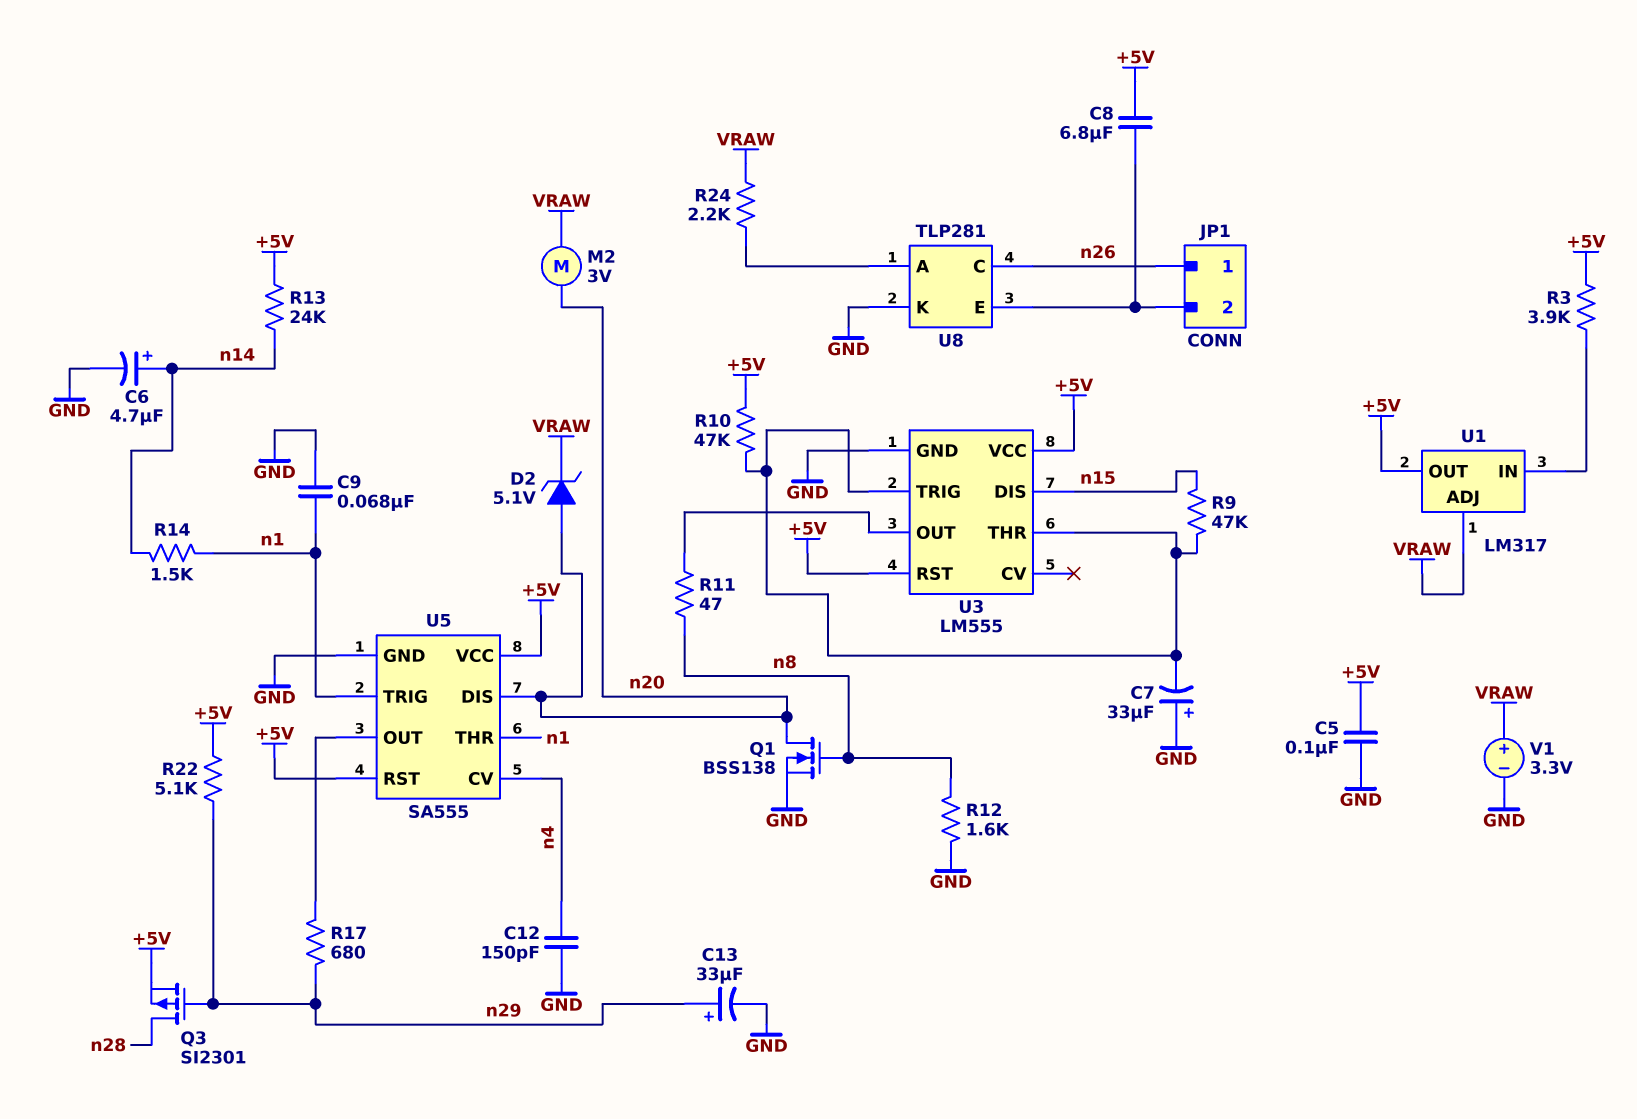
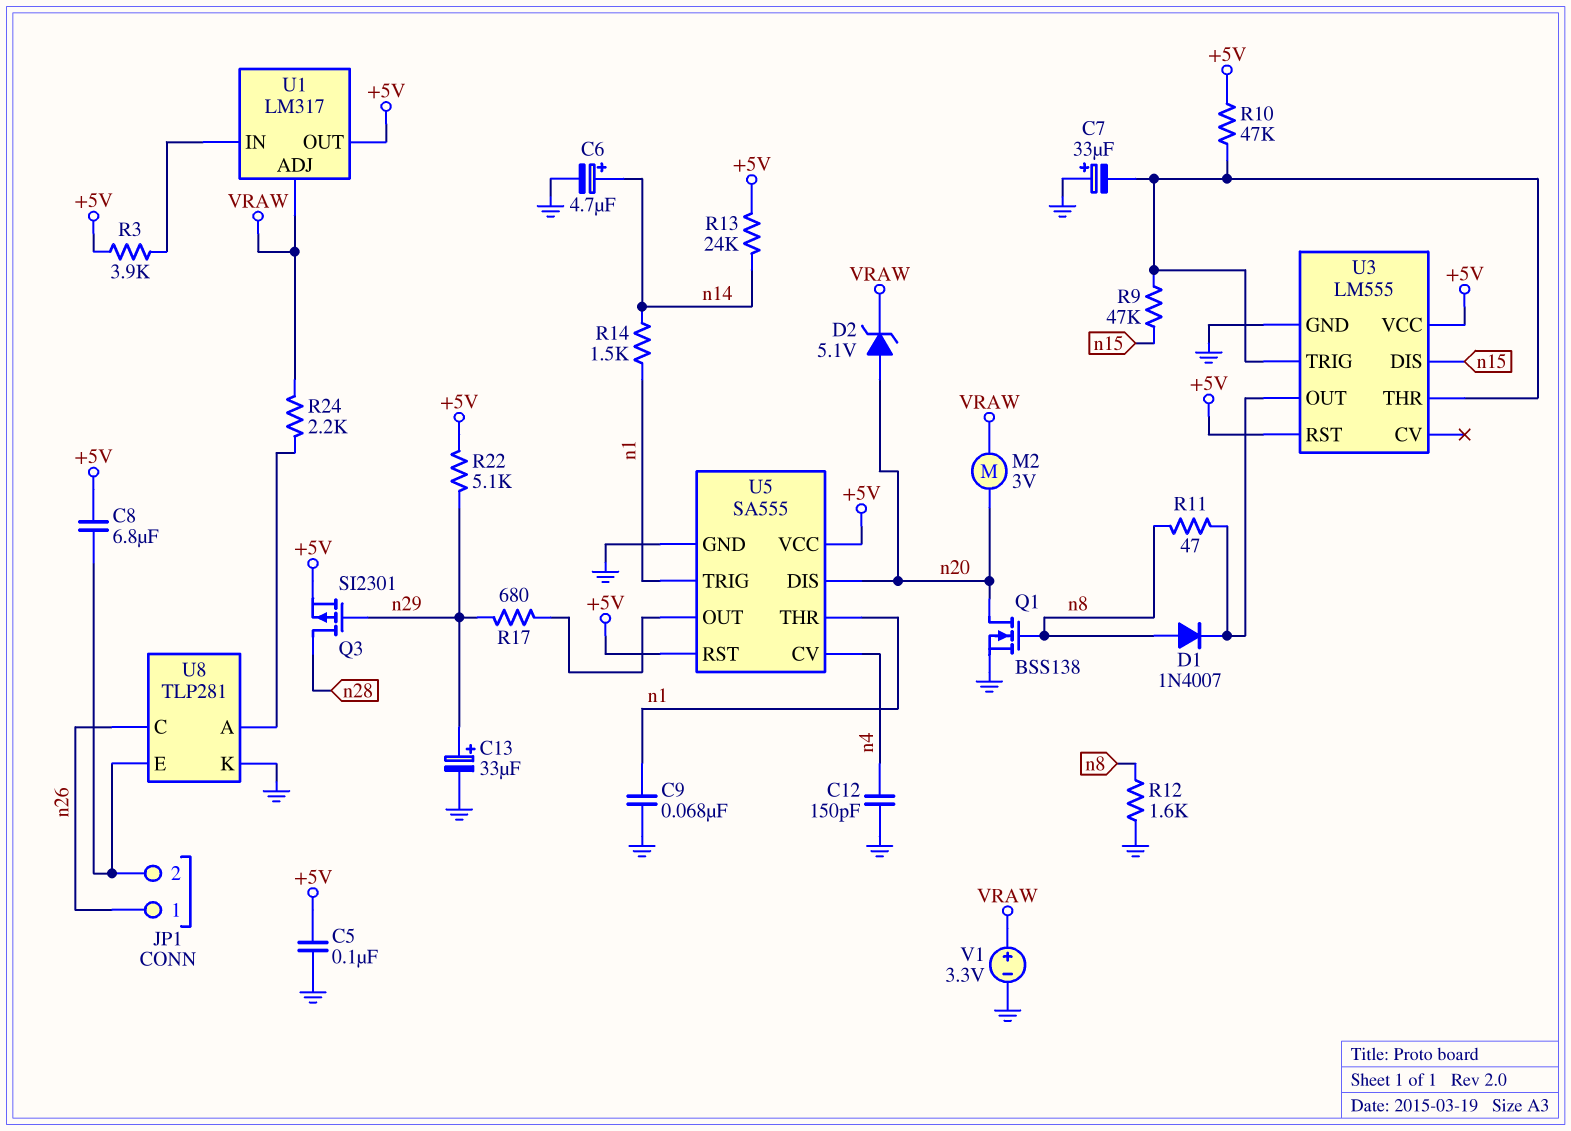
D1: none -> diode 1N4007 (A n8, K U3/OUT)

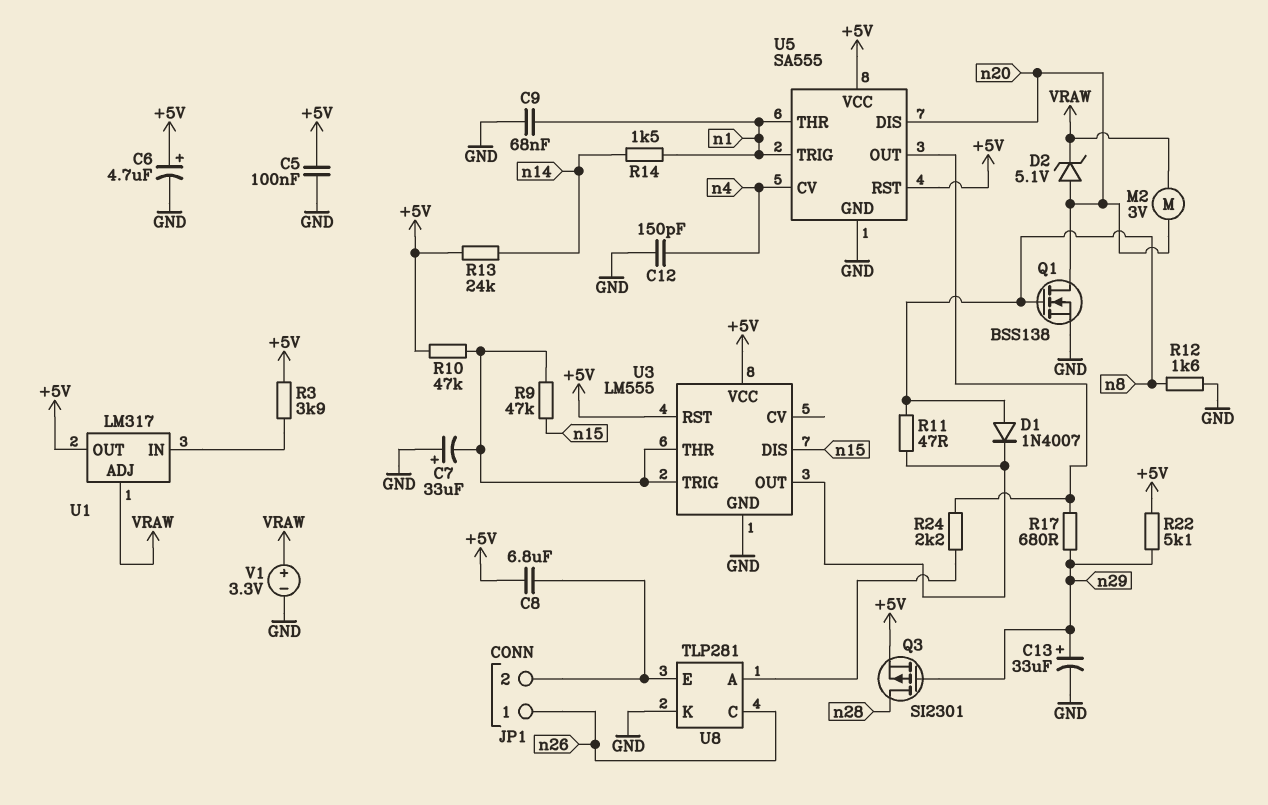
C6: 4.7uF (plus n14, minus GND) -> 4.7uF (plus +5V, minus GND)
R24: 2.2k (U8/A, VRAW) -> 2.2k (U5/OUT, U8/A)

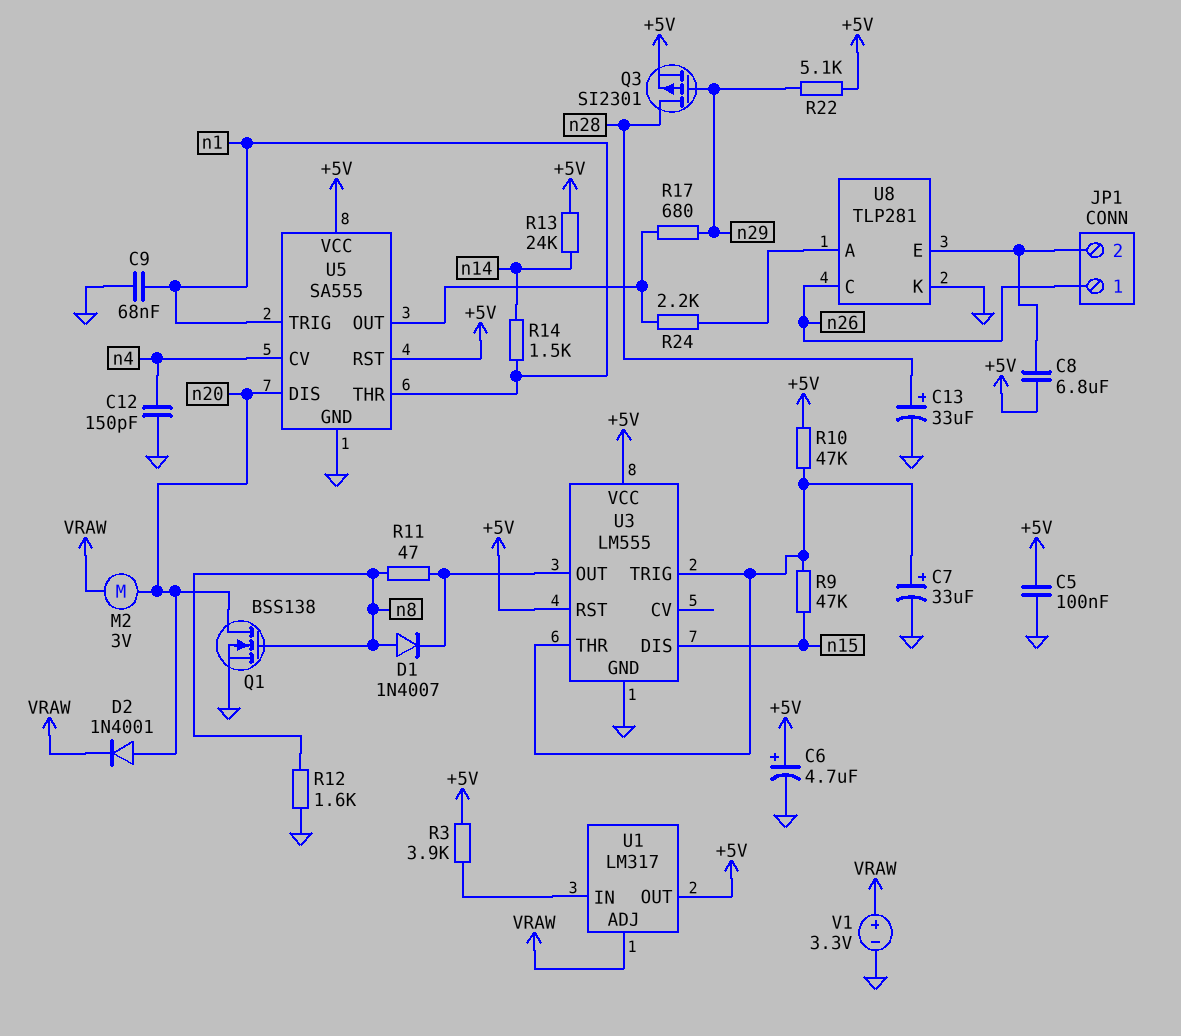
C7: 33uF (plus GND, minus U3/THR) -> 33uF (plus U3/THR, minus GND)
C13: 33uF (plus n29, minus GND) -> 33uF (plus n28, minus GND)
D2: zener 5.1V (A n20, K VRAW) -> diode 1N4001 (A n20, K VRAW)

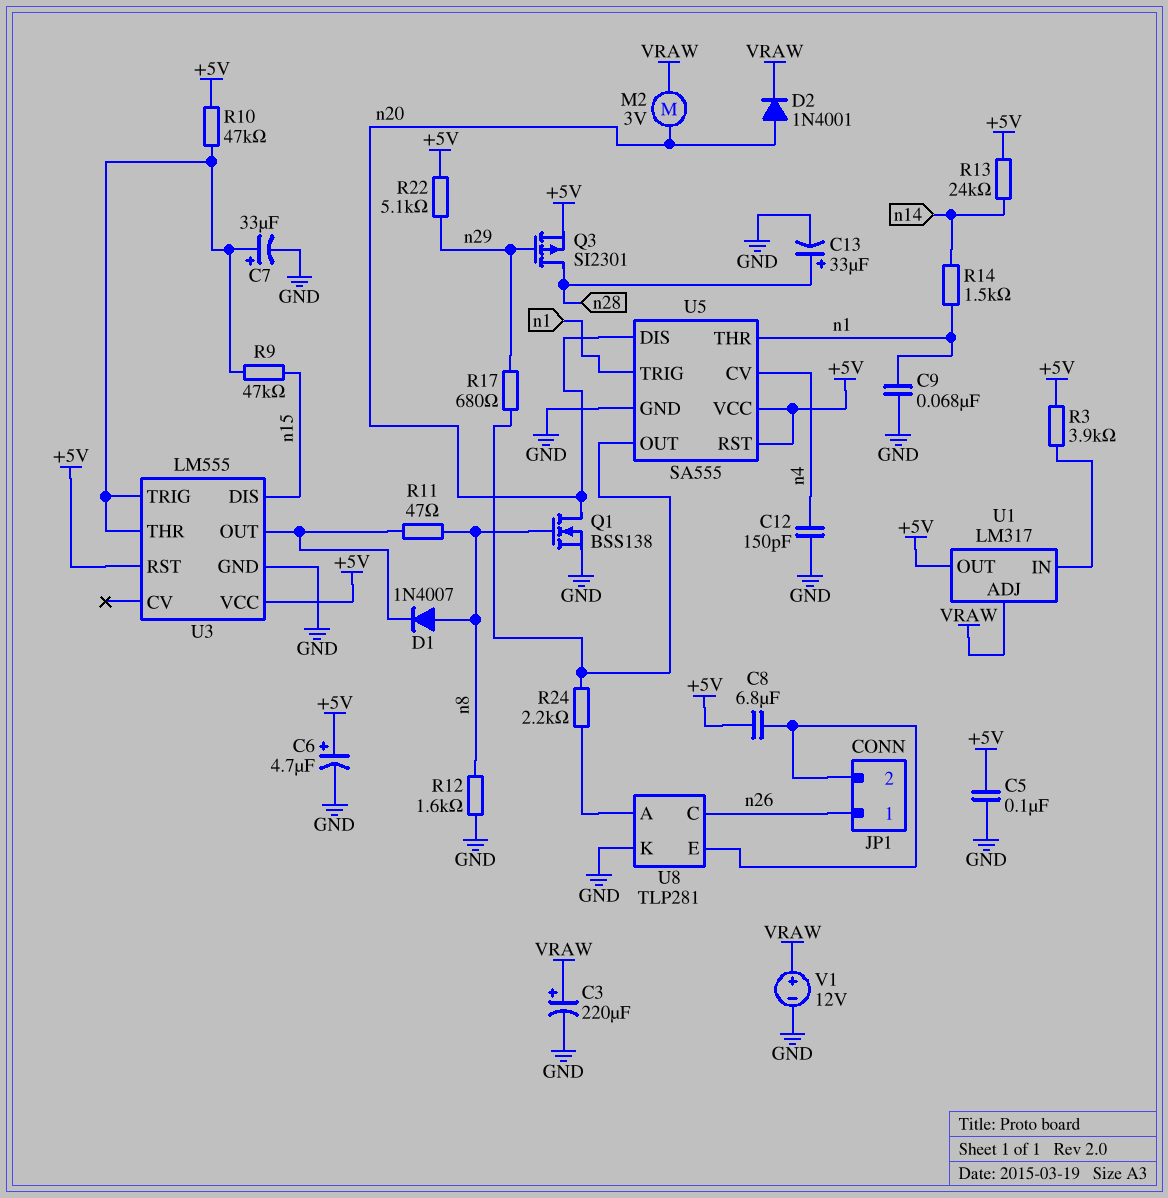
C3: none -> 220uF (plus VRAW, minus GND)
V1: 3.3V (plus VRAW, minus GND) -> 12V (plus VRAW, minus GND)

